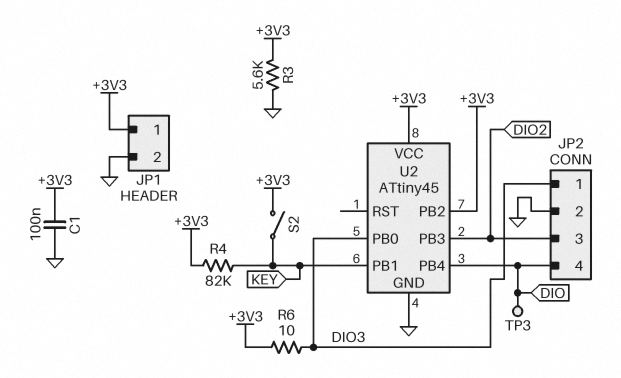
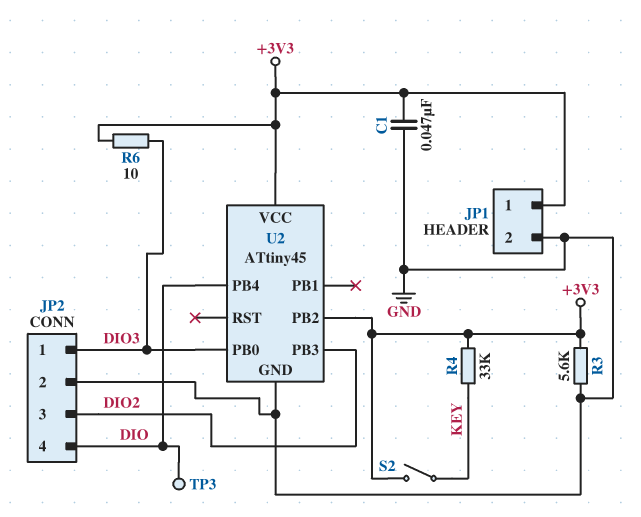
C1: 100nF (+3V3, GND) -> 47nF (+3V3, GND)
R4: 82k (+3V3, KEY) -> 33k (+3V3, KEY)
U2 pin PB1: KEY -> none

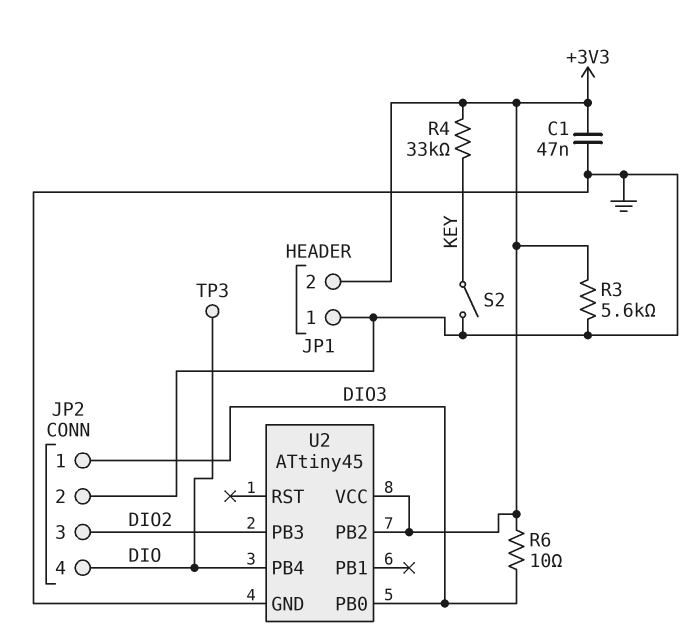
JP1 pin 1: +3V3 -> GND
JP1 pin 2: GND -> +3V3
S2: switch (+3V3, KEY) -> switch (GND, KEY)

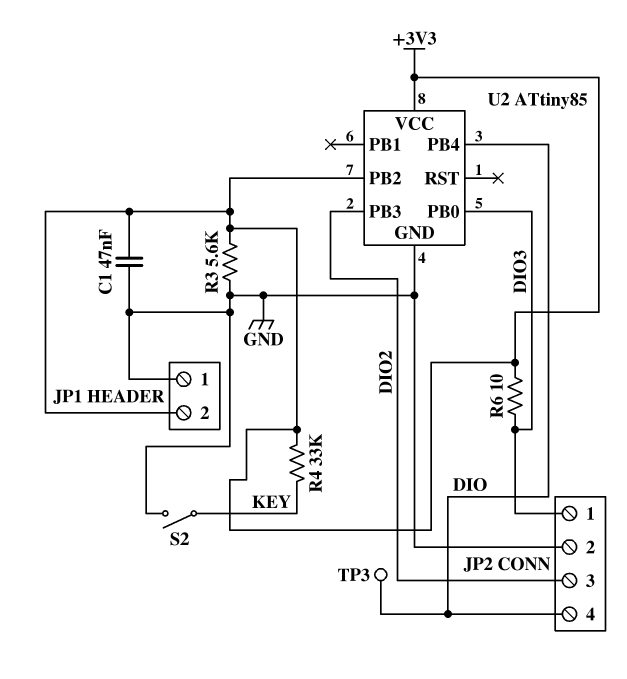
U2: ATtiny45 -> ATtiny85

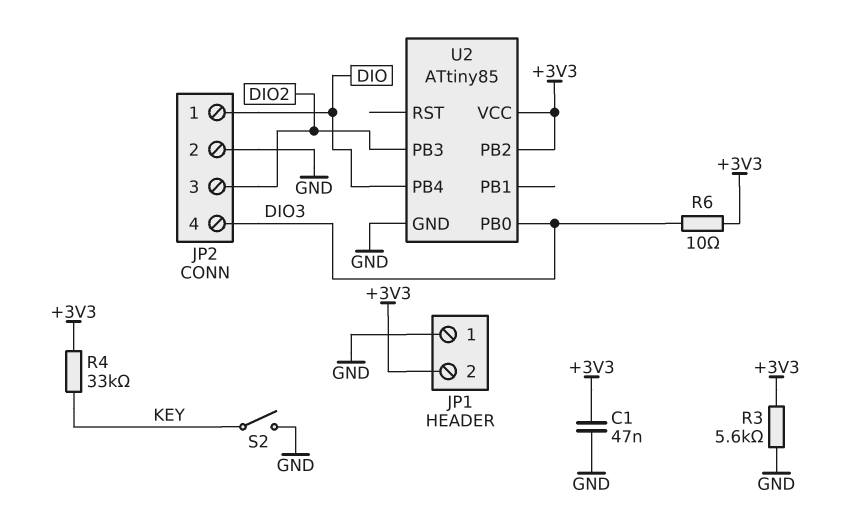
JP2 pin 1: DIO3 -> DIO
JP2 pin 4: DIO -> DIO3
TP3: test point (DIO) -> none

